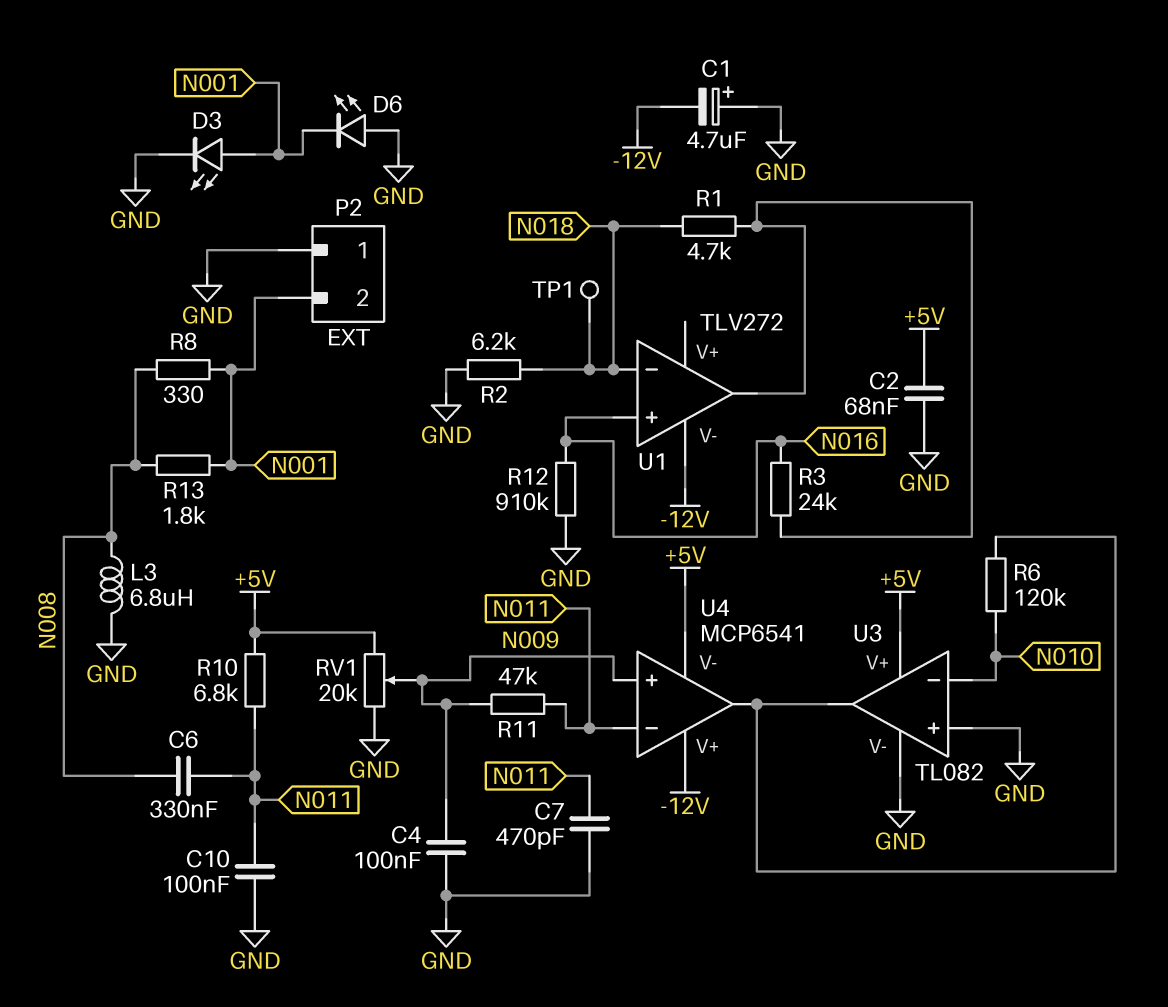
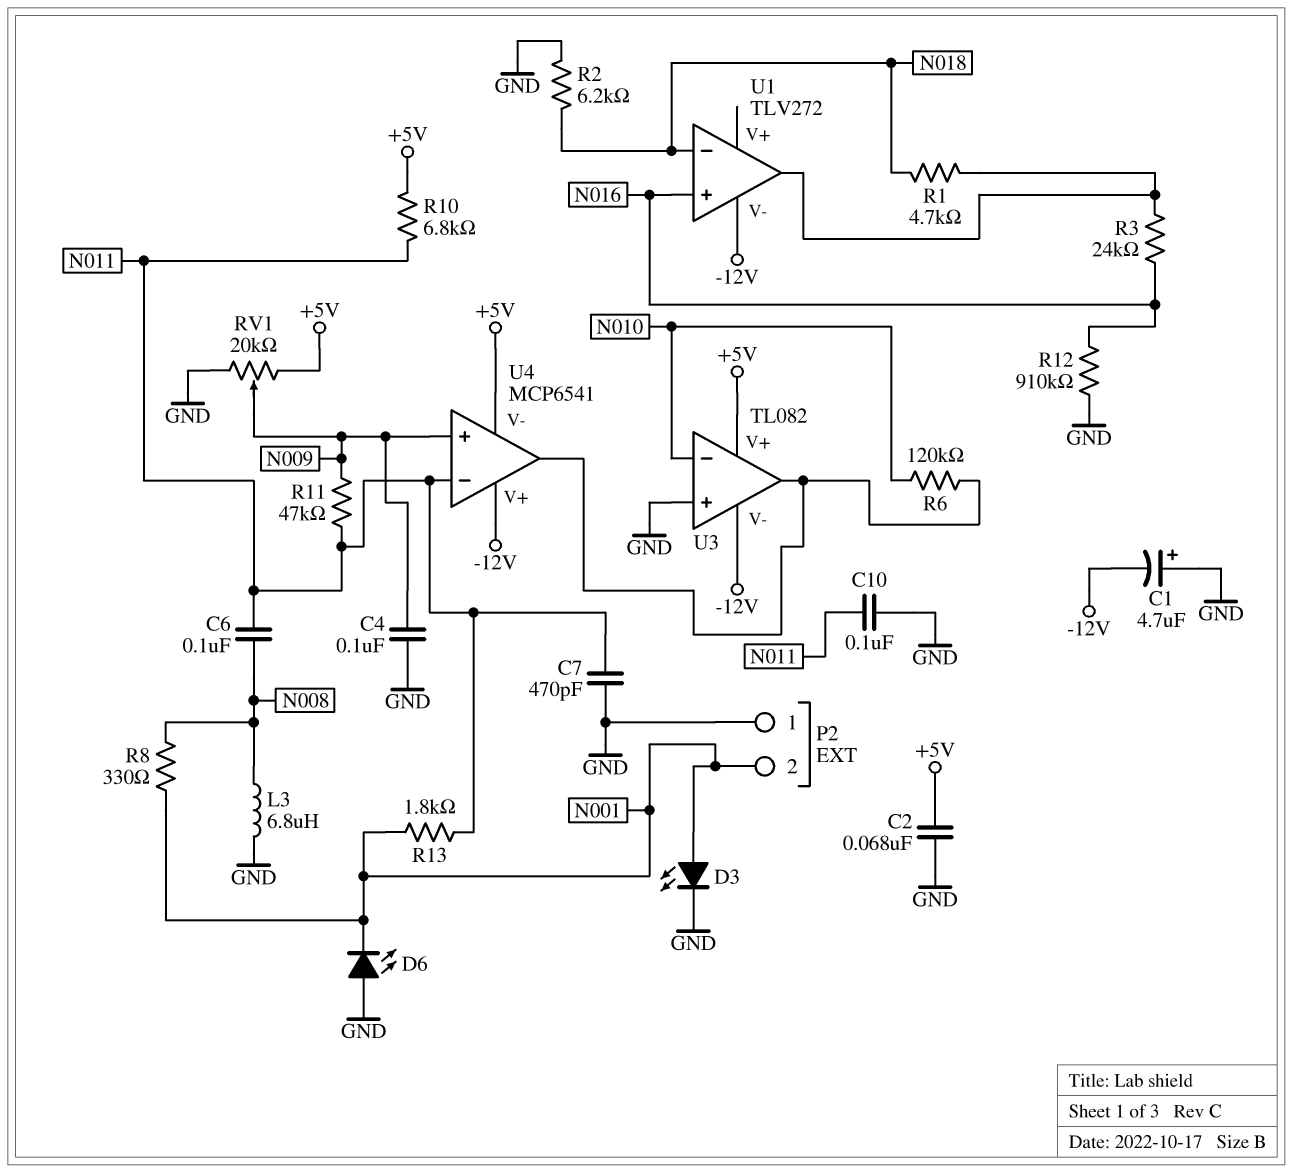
C6: 330nF (N008, N011) -> 100nF (N008, N011)
R13: 1.8k (N001, N008) -> 1.8k (N001, N011)
TP1: test point (N018) -> none
U3 pin V-: GND -> -12V

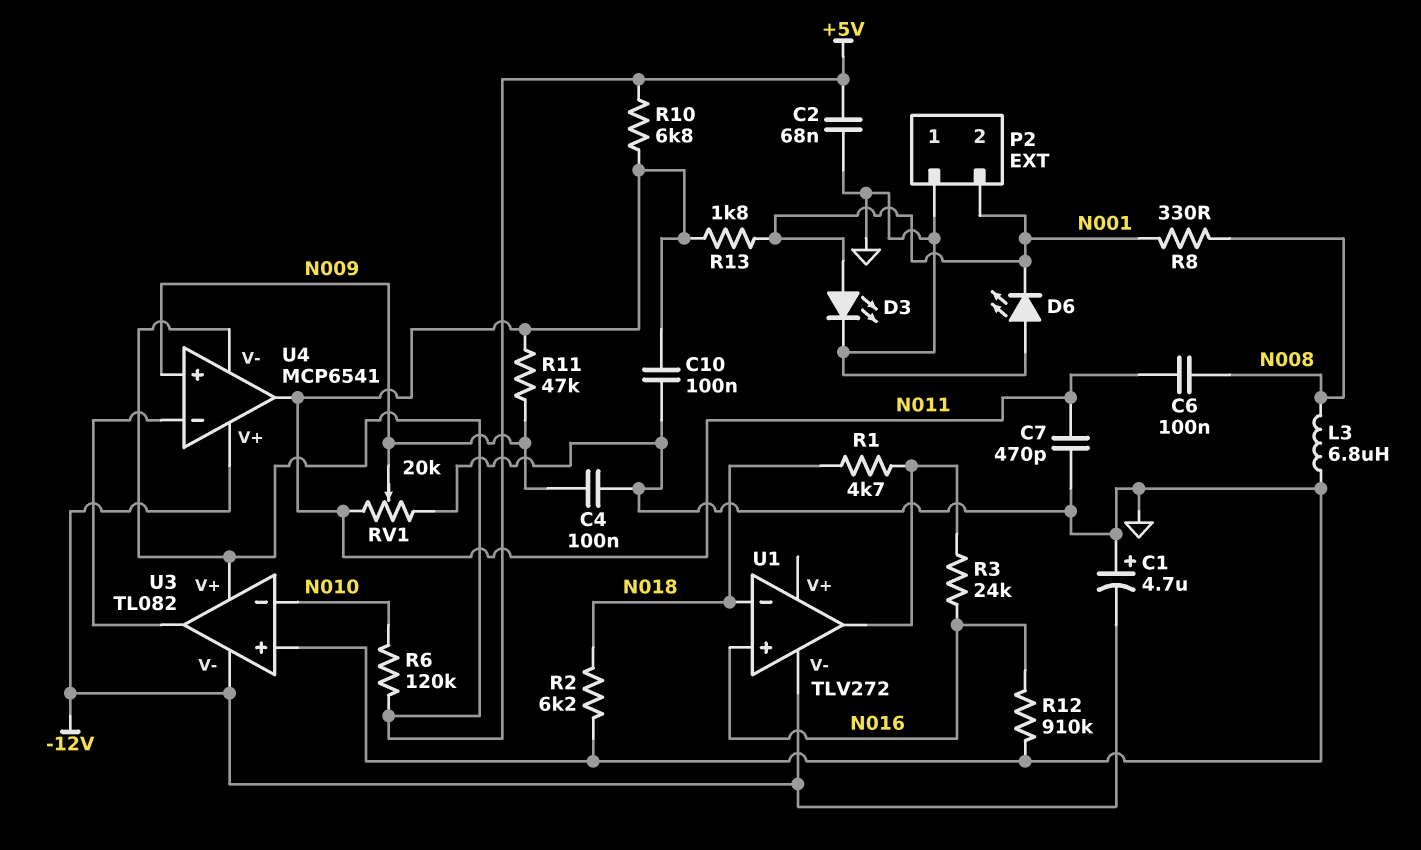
R6: 120k (N010, U3/out) -> 120k (+5V, N010)
RV1: 20k (+5V, GND, wiper N009) -> 20k (GND, N011, wiper N009)
U4 pin in-: N011 -> U3/out
U4 pin out: U3/out -> N011

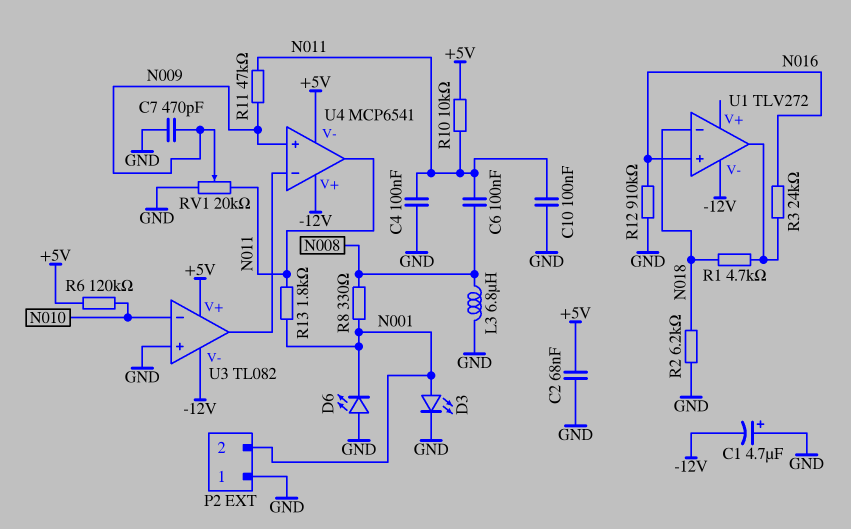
C4: 100nF (GND, N009) -> 100nF (GND, N011)
C7: 470pF (GND, N011) -> 470pF (GND, N009)
R10: 6.8k (+5V, N011) -> 10k (+5V, N011)

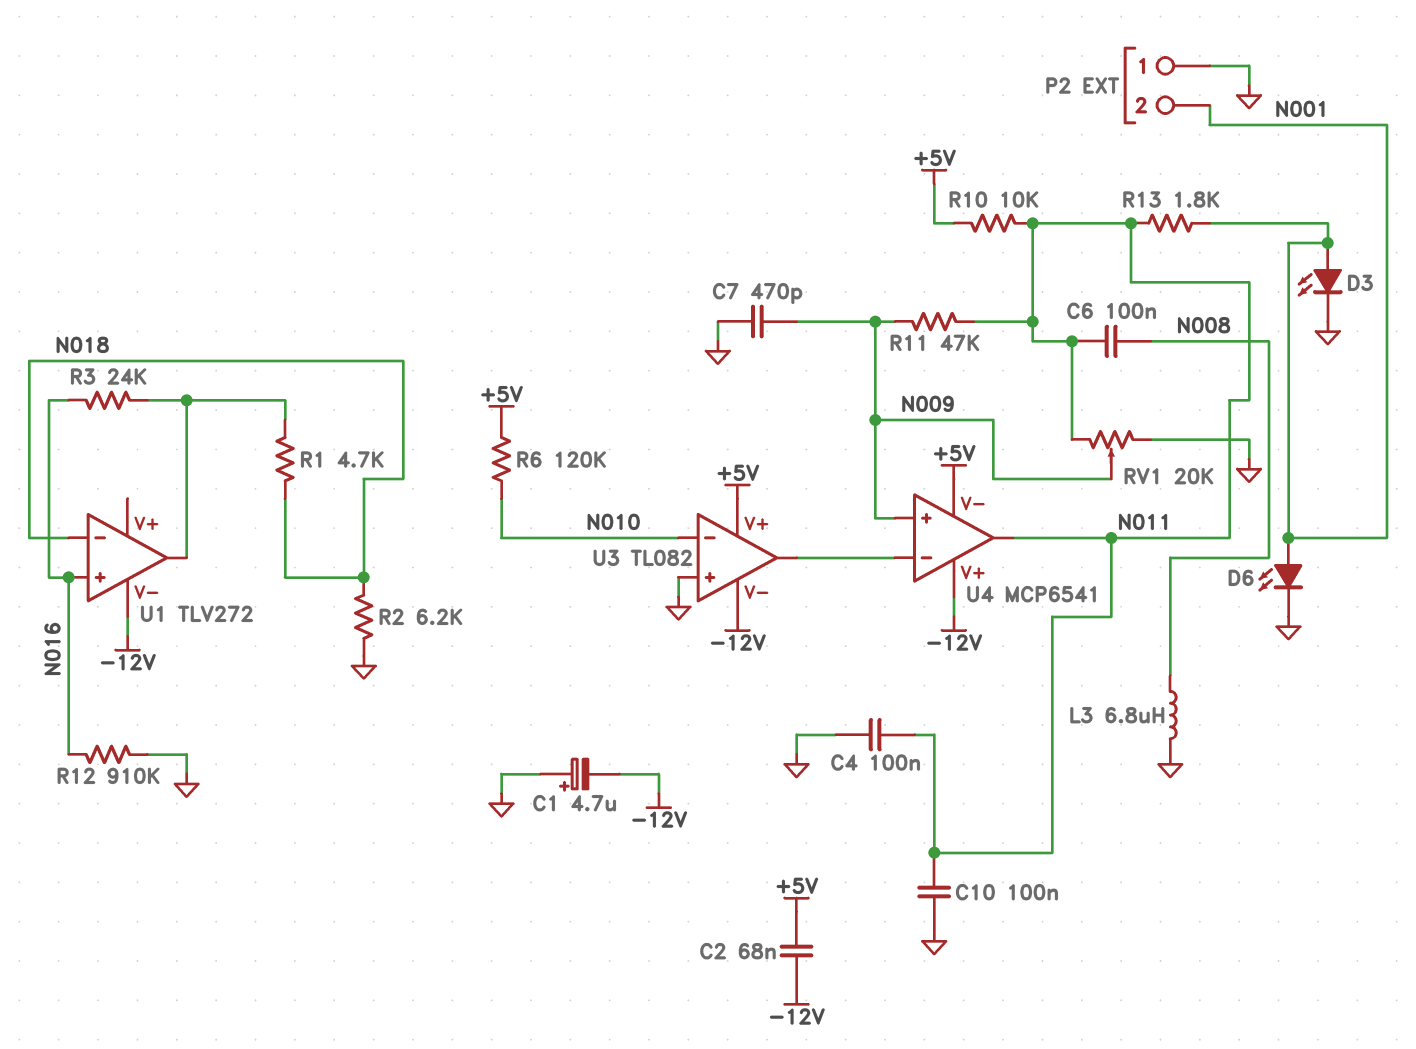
C2: 68nF (+5V, GND) -> 68nF (+5V, -12V)
D6: LED (A GND, K N001) -> LED (A N001, K GND)
R8: 330 (N001, N008) -> none

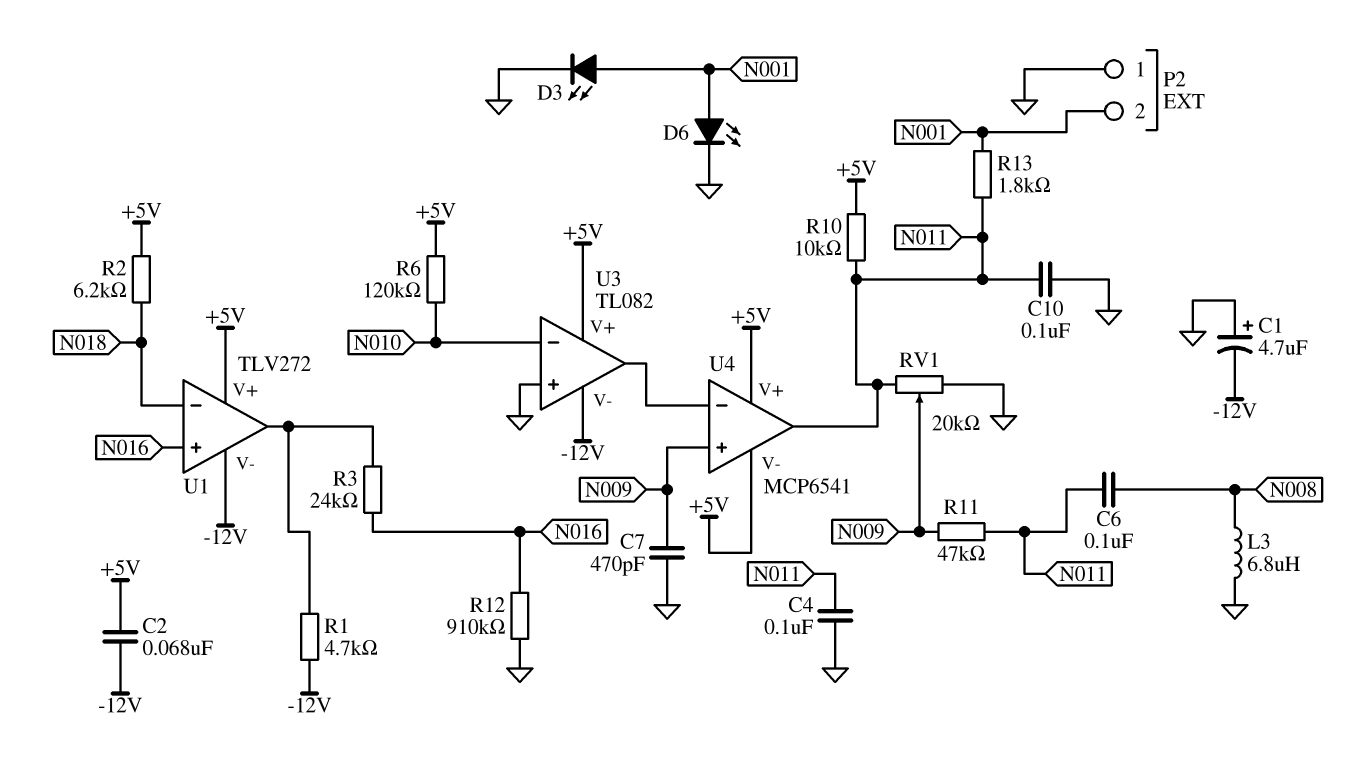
R1: 4.7k (N018, U1/out) -> 4.7k (-12V, U1/out)
R2: 6.2k (GND, N018) -> 6.2k (+5V, N018)
U1 pin V+: none -> +5V
U4 pin V+: -12V -> +5V

